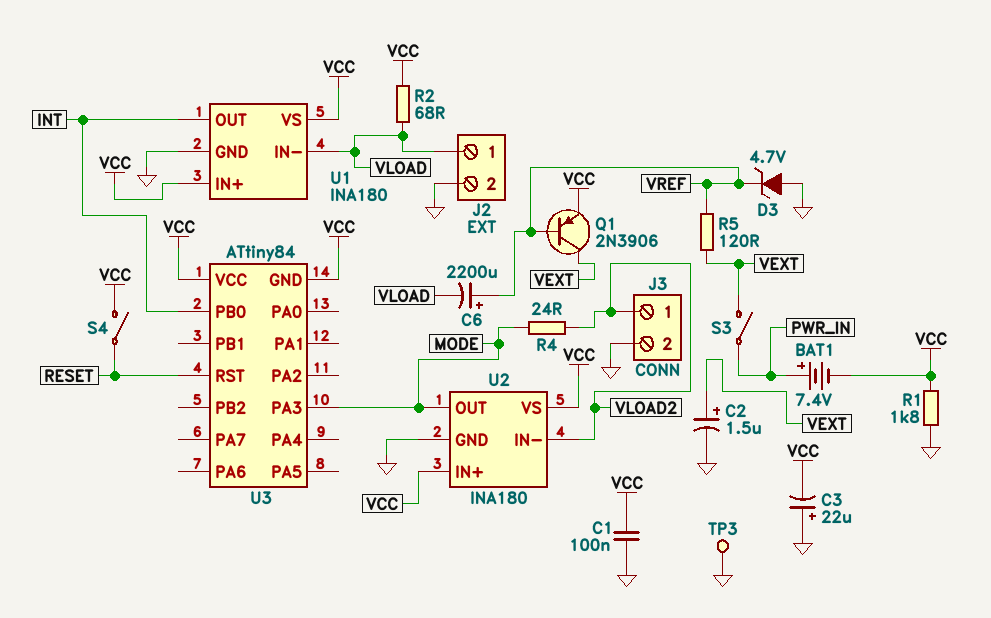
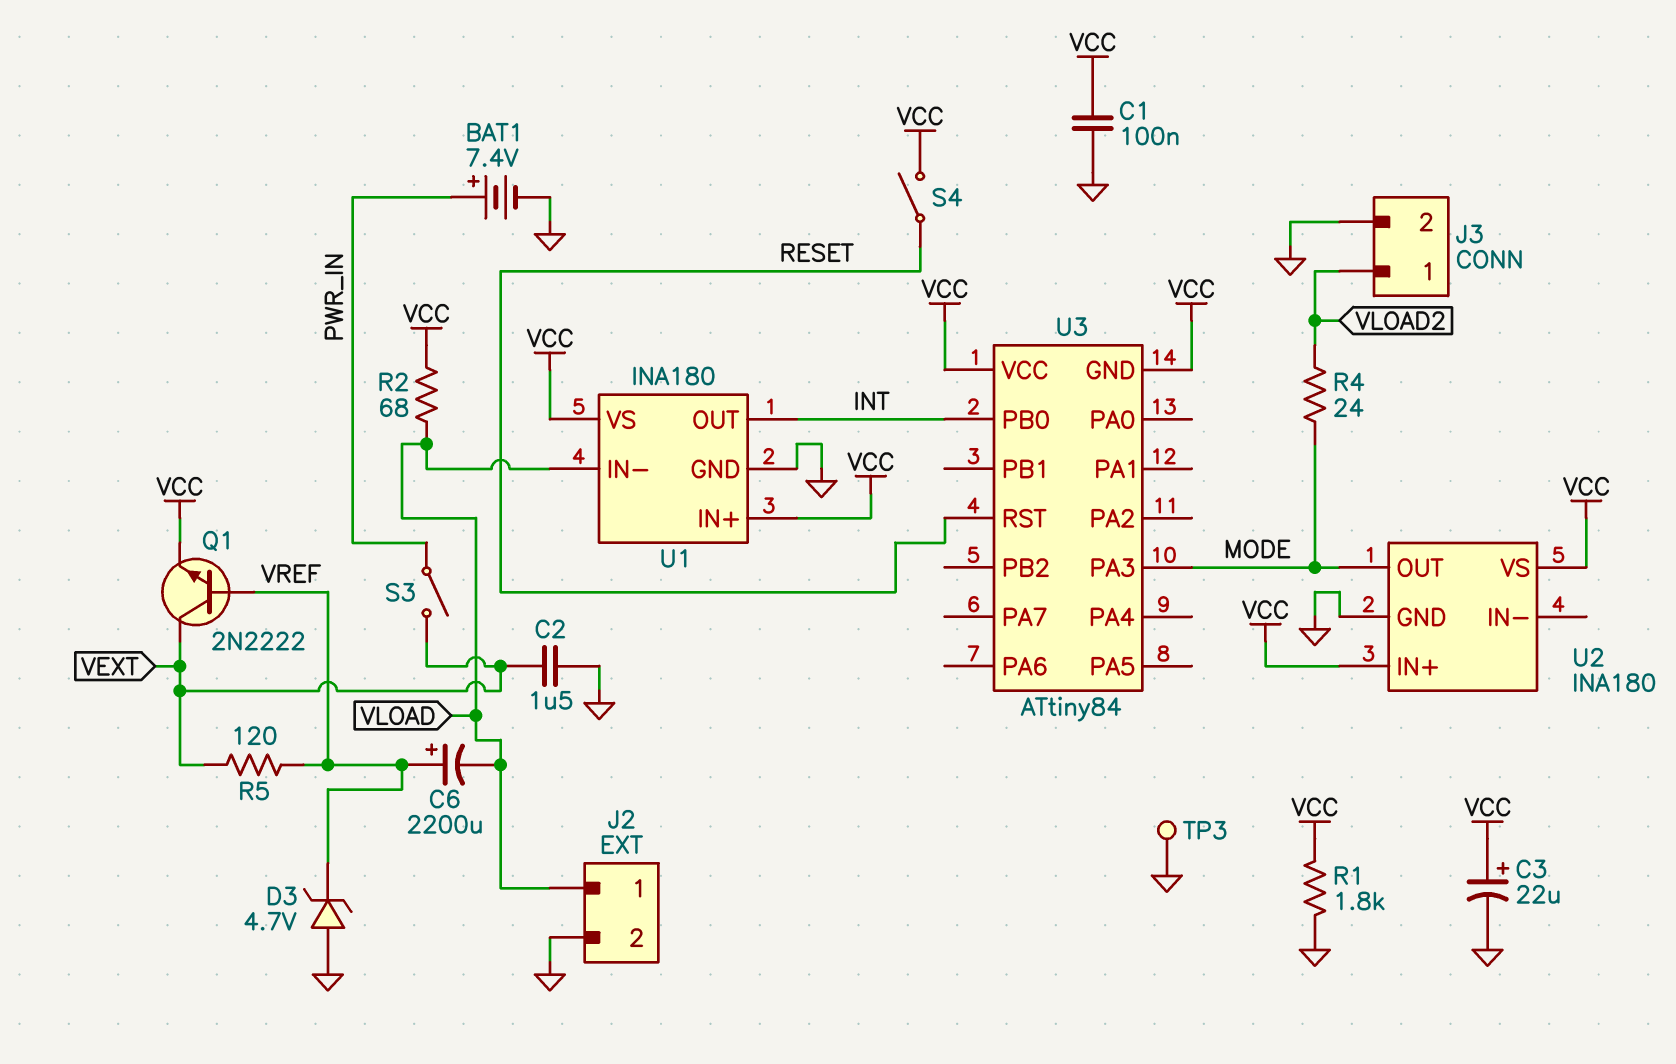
BAT1: 7.4V (plus PWR_IN, minus VCC) -> 7.4V (plus PWR_IN, minus GND)
C2: 1.5uF (plus VEXT, minus GND) -> 1.5uF (GND, VEXT)
C3: 22uF (plus GND, minus VCC) -> 22uF (plus VCC, minus GND)
Q1: PNP 2N3906 (B VREF, C VEXT, E VCC) -> NPN 2N2222 (B VREF, C VEXT, E VCC)
U2 pin IN-: VLOAD2 -> none

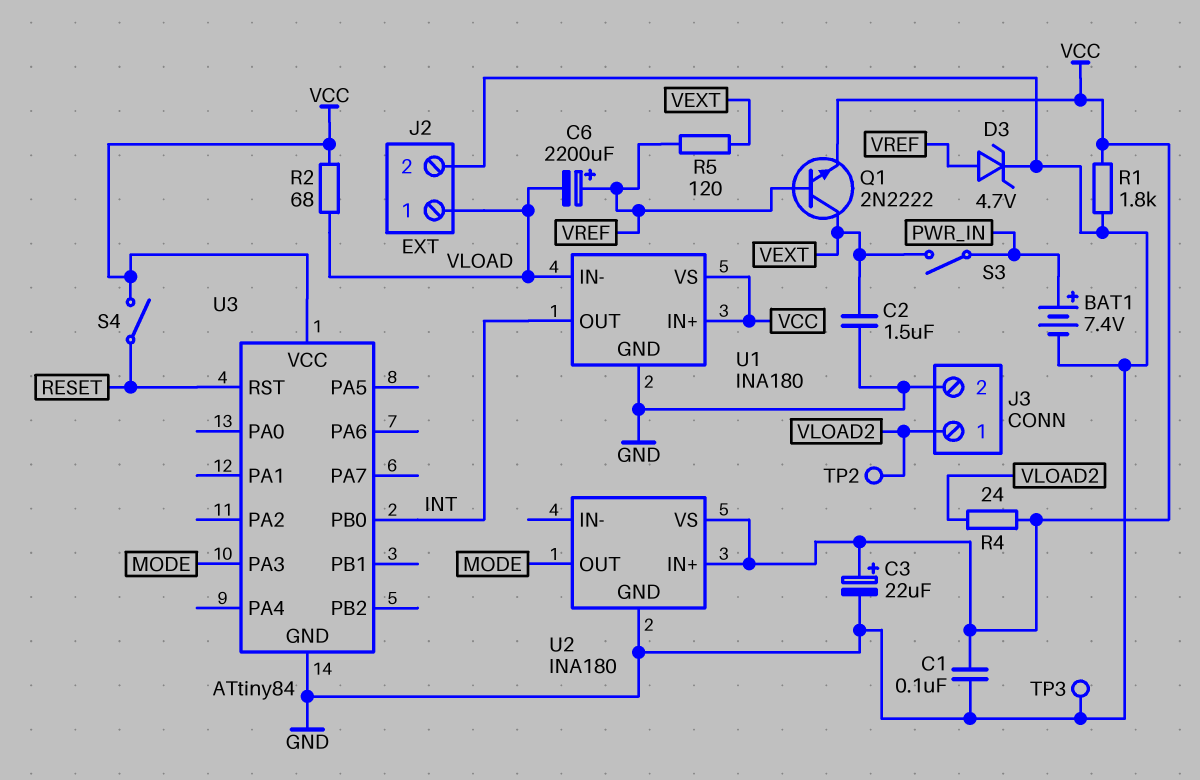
D3: zener 4.7V (A GND, K VREF) -> zener 4.7V (A VREF, K GND)
R4: 24 (MODE, VLOAD2) -> 24 (VCC, VLOAD2)
TP2: none -> test point (VLOAD2)
U3 pin GND: VCC -> GND

